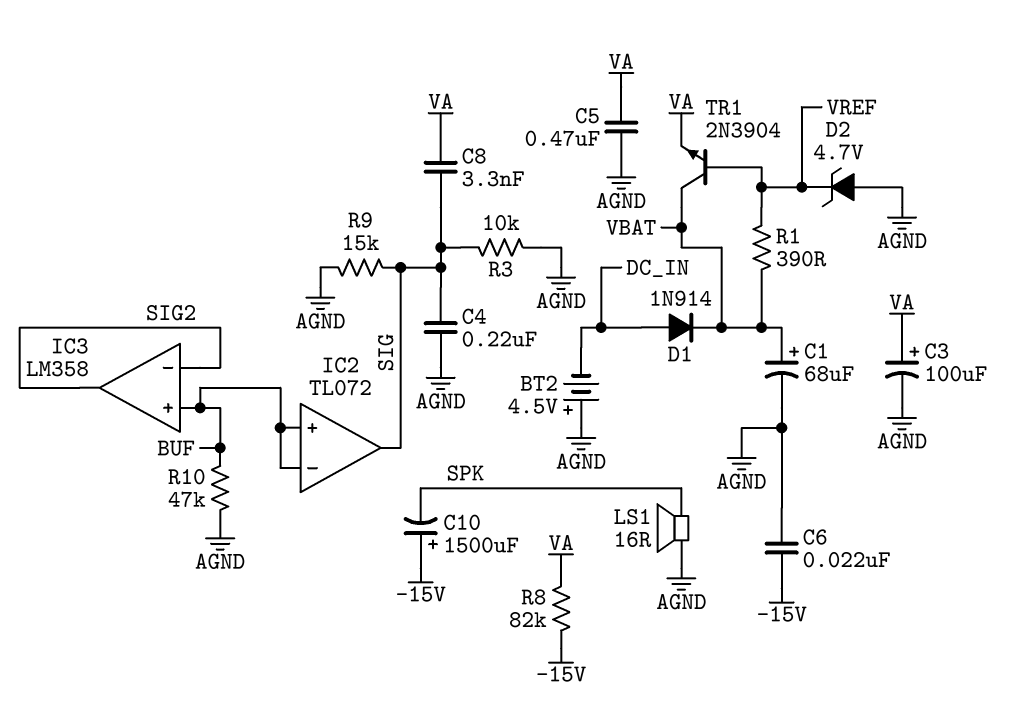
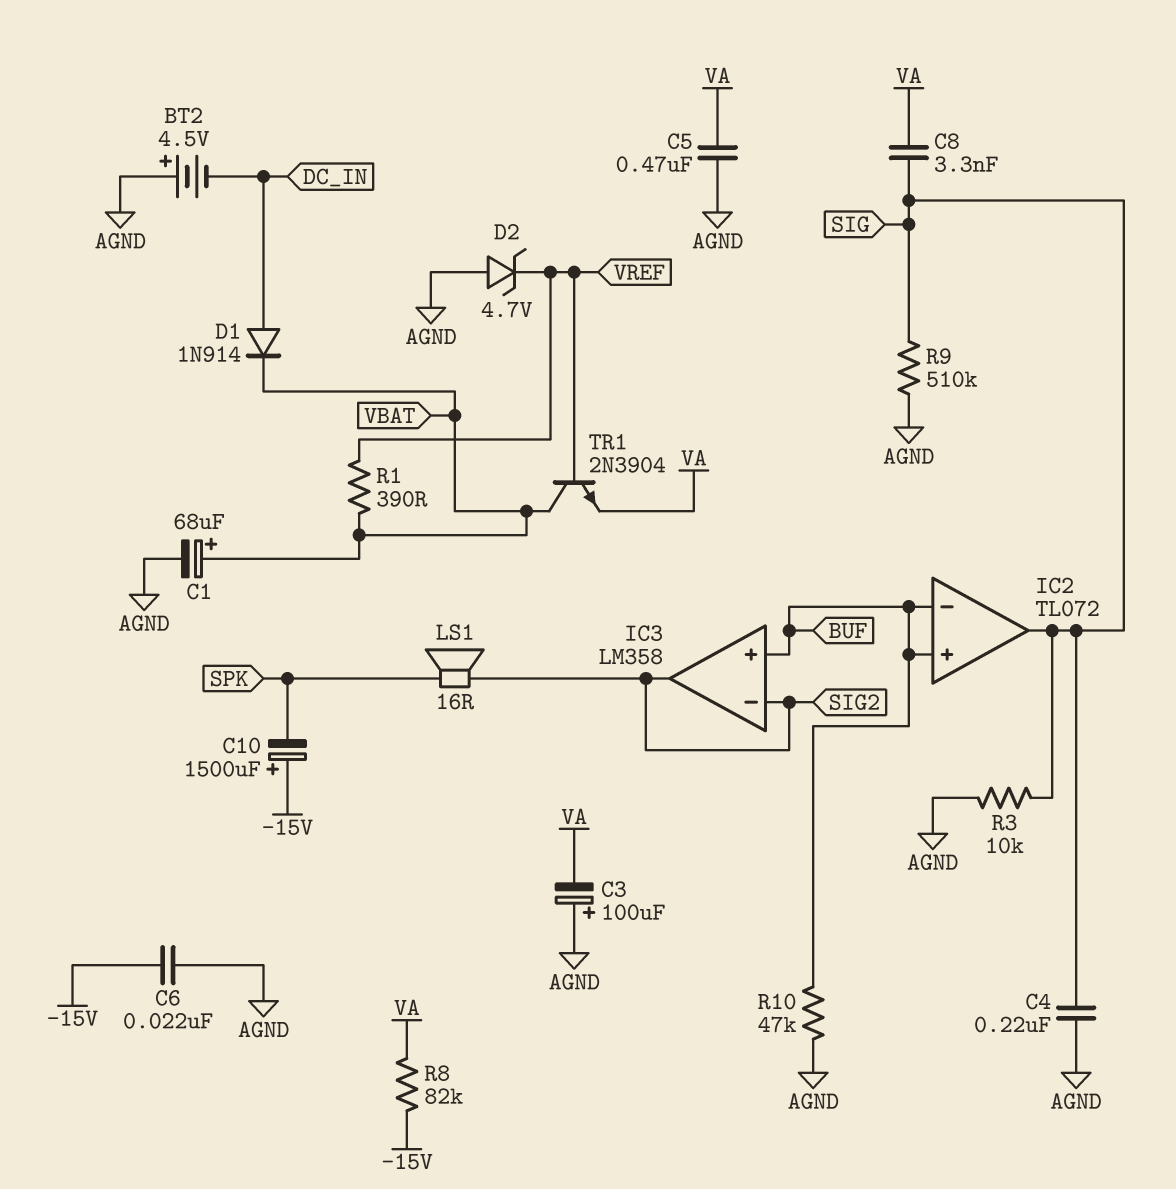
C3: 100uF (plus VA, minus AGND) -> 100uF (plus AGND, minus VA)
LS1: speaker 16R (AGND, SPK) -> speaker 16R (SIG2, SPK)
R9: 15k (AGND, SIG) -> 510k (AGND, SIG)

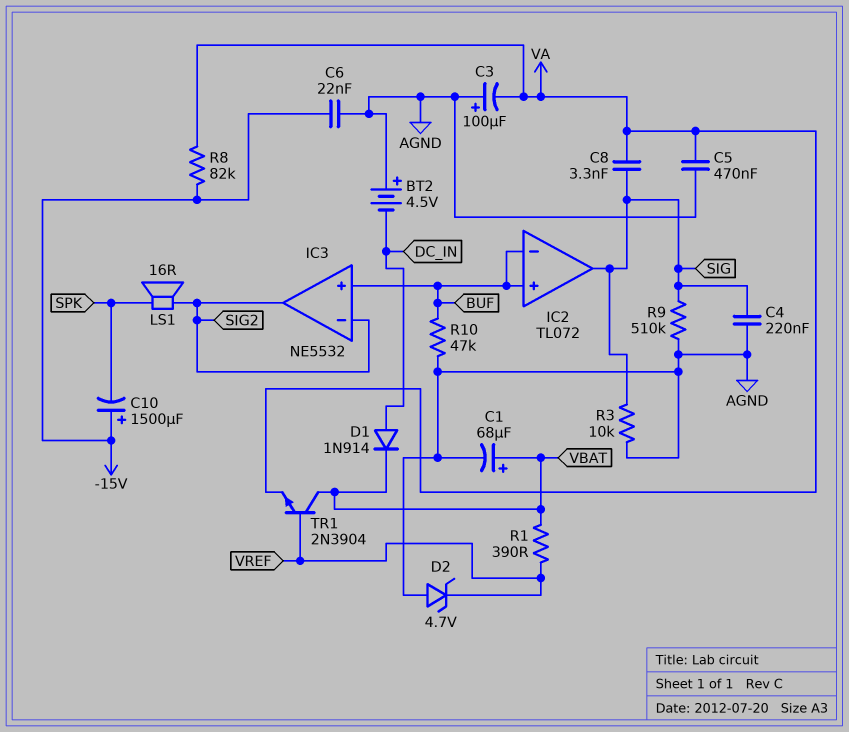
IC3: LM358 -> NE5532

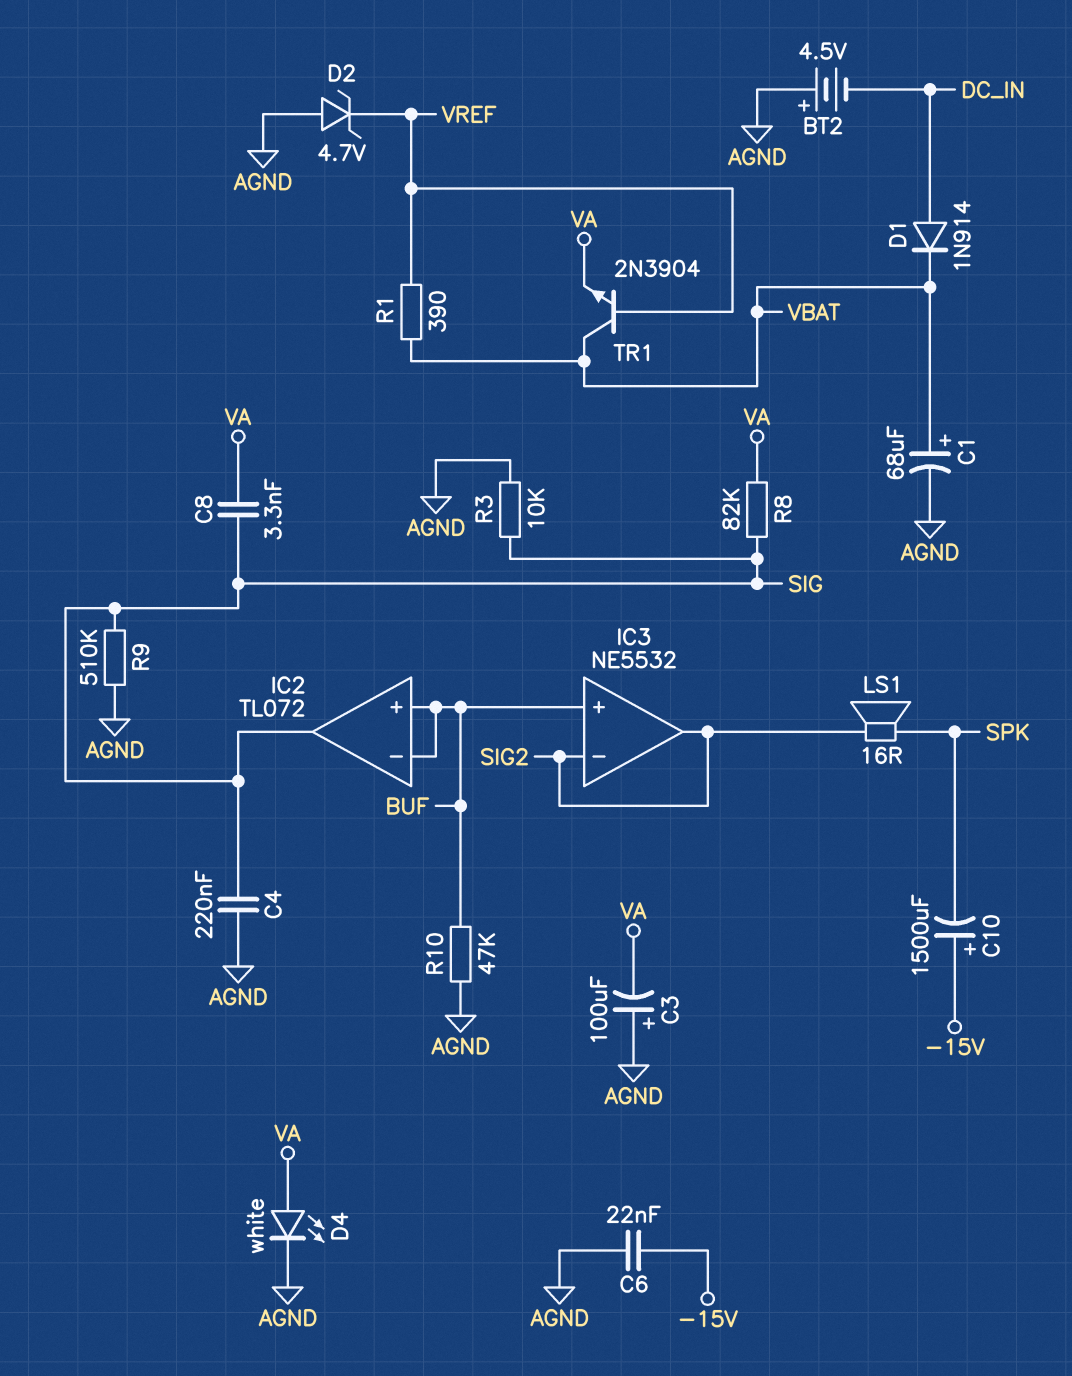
C5: 470nF (AGND, VA) -> none
D4: none -> LED white (A VA, K AGND)
R8: 82k (-15V, VA) -> 82k (SIG, VA)

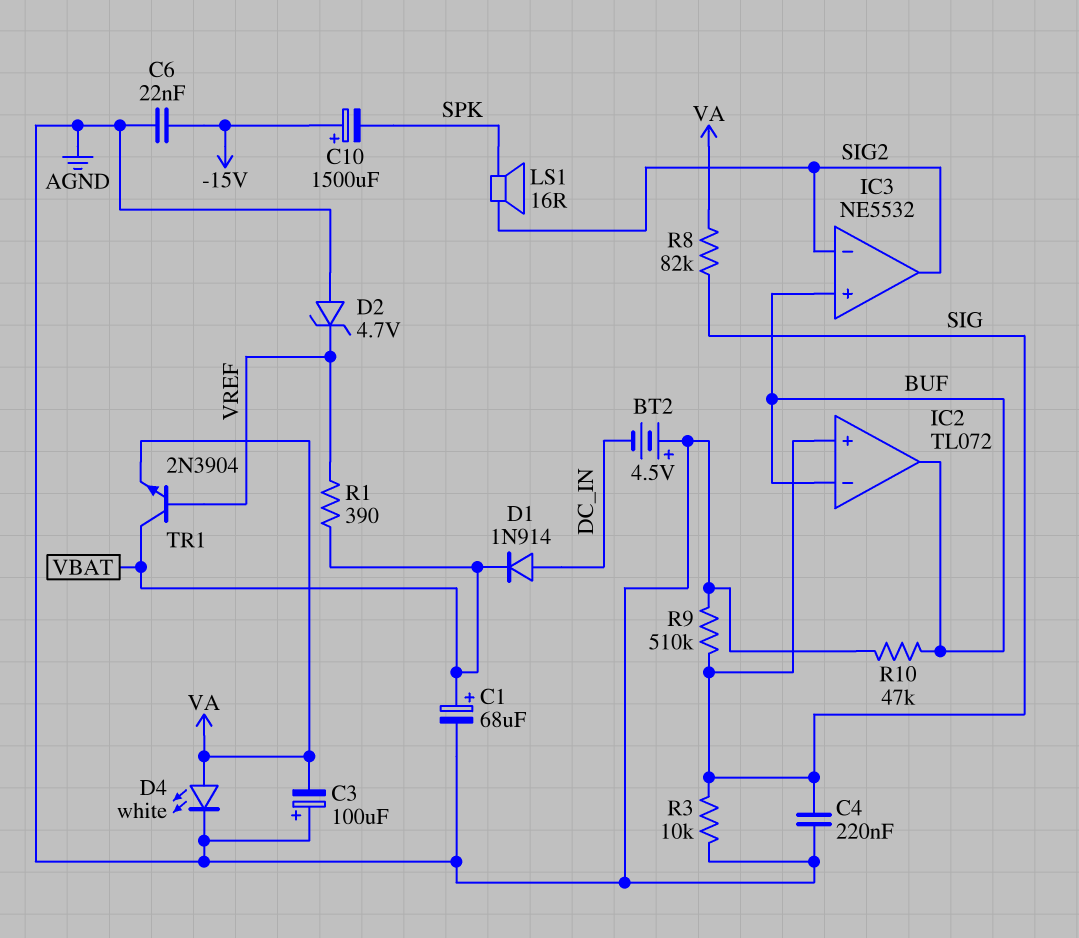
C8: 3.3nF (SIG, VA) -> none
IC2 pin in+: BUF -> SIG
IC2 pin out: SIG -> BUF

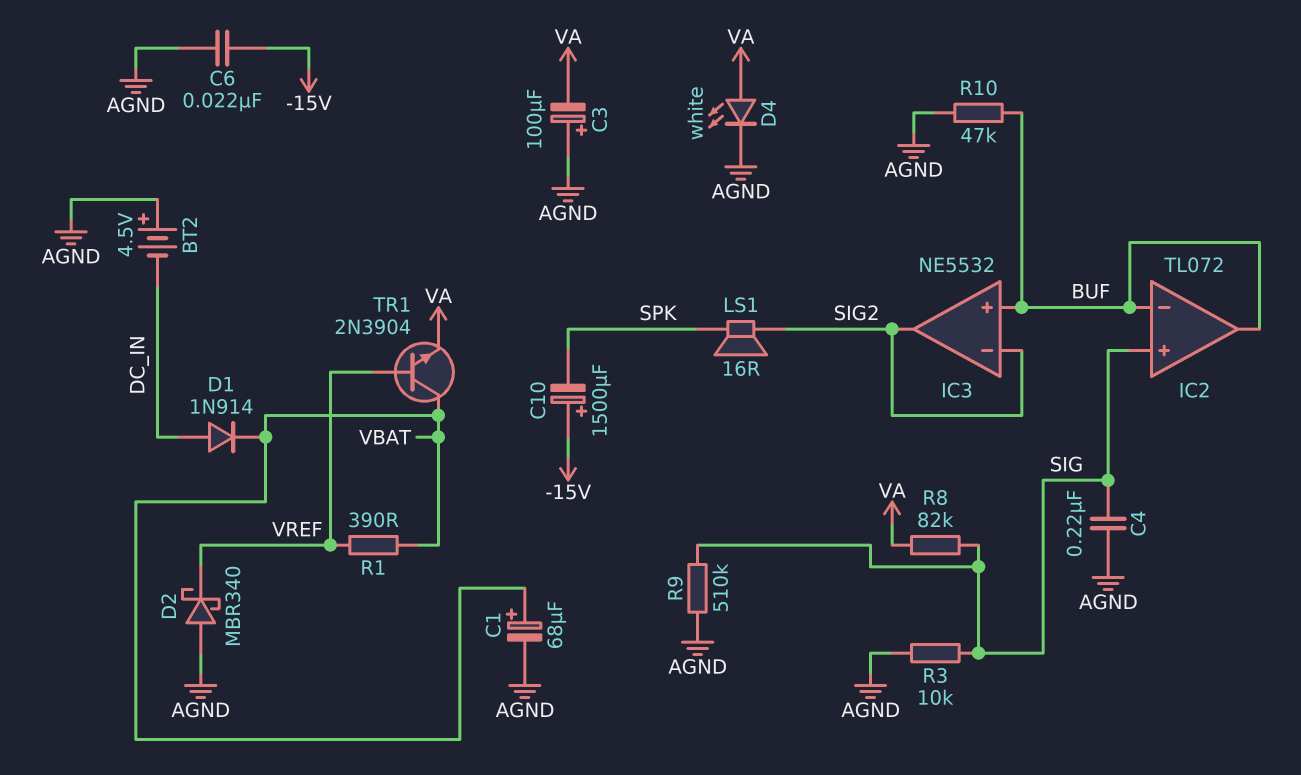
D2: zener 4.7V (A AGND, K VREF) -> schottky MBR340 (A AGND, K VREF)

